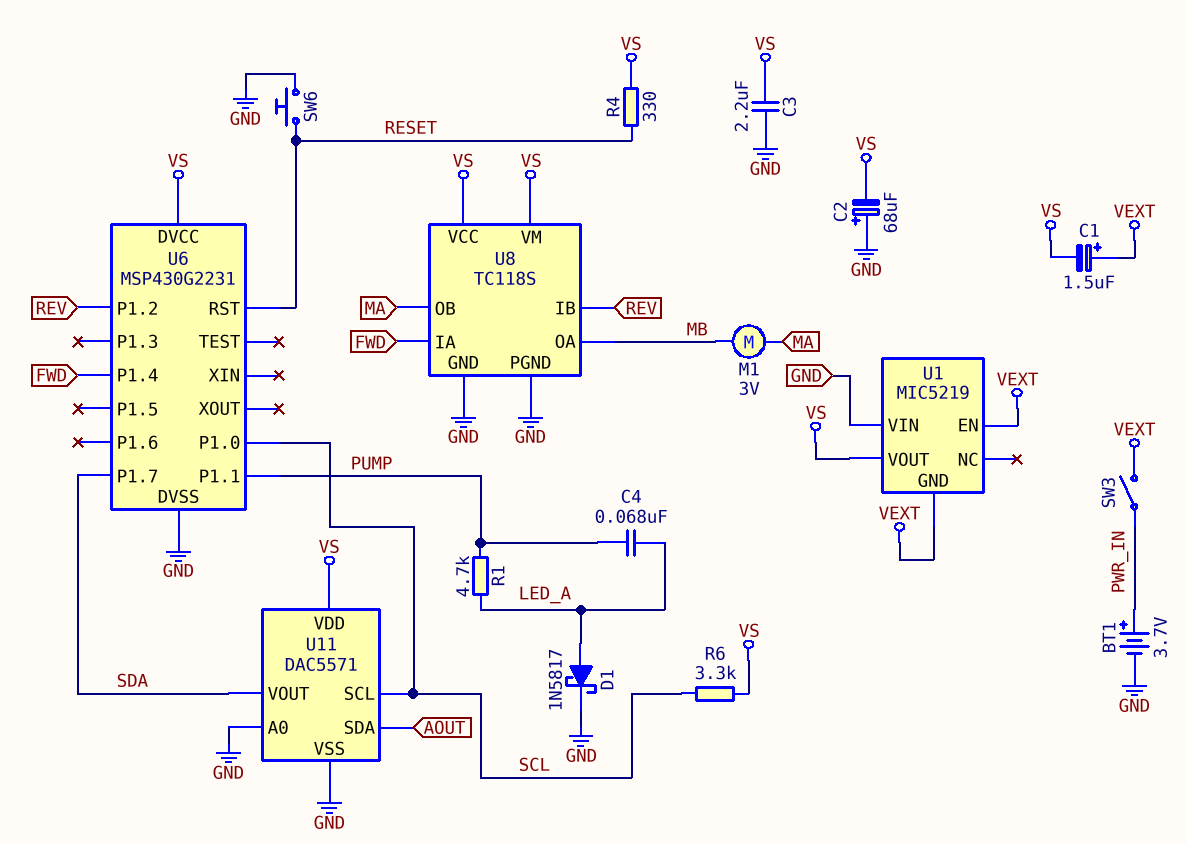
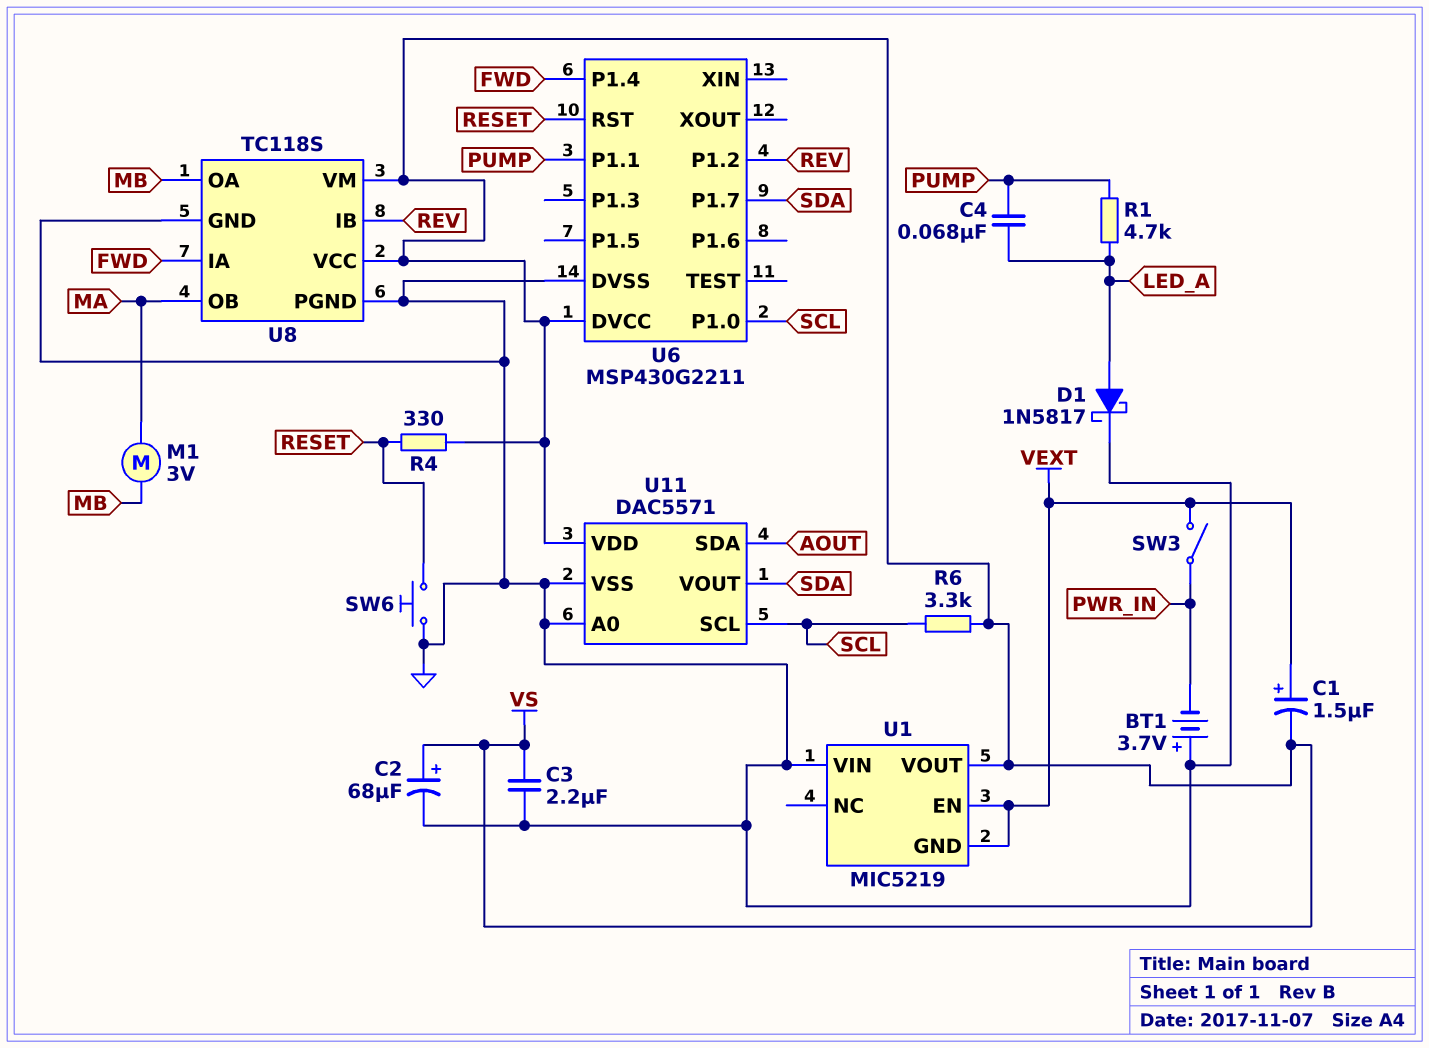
BT1: 3.7V (plus PWR_IN, minus GND) -> 3.7V (plus GND, minus PWR_IN)
C2: 68uF (plus GND, minus VS) -> 68uF (plus VS, minus GND)
U6: MSP430G2231 -> MSP430G2211

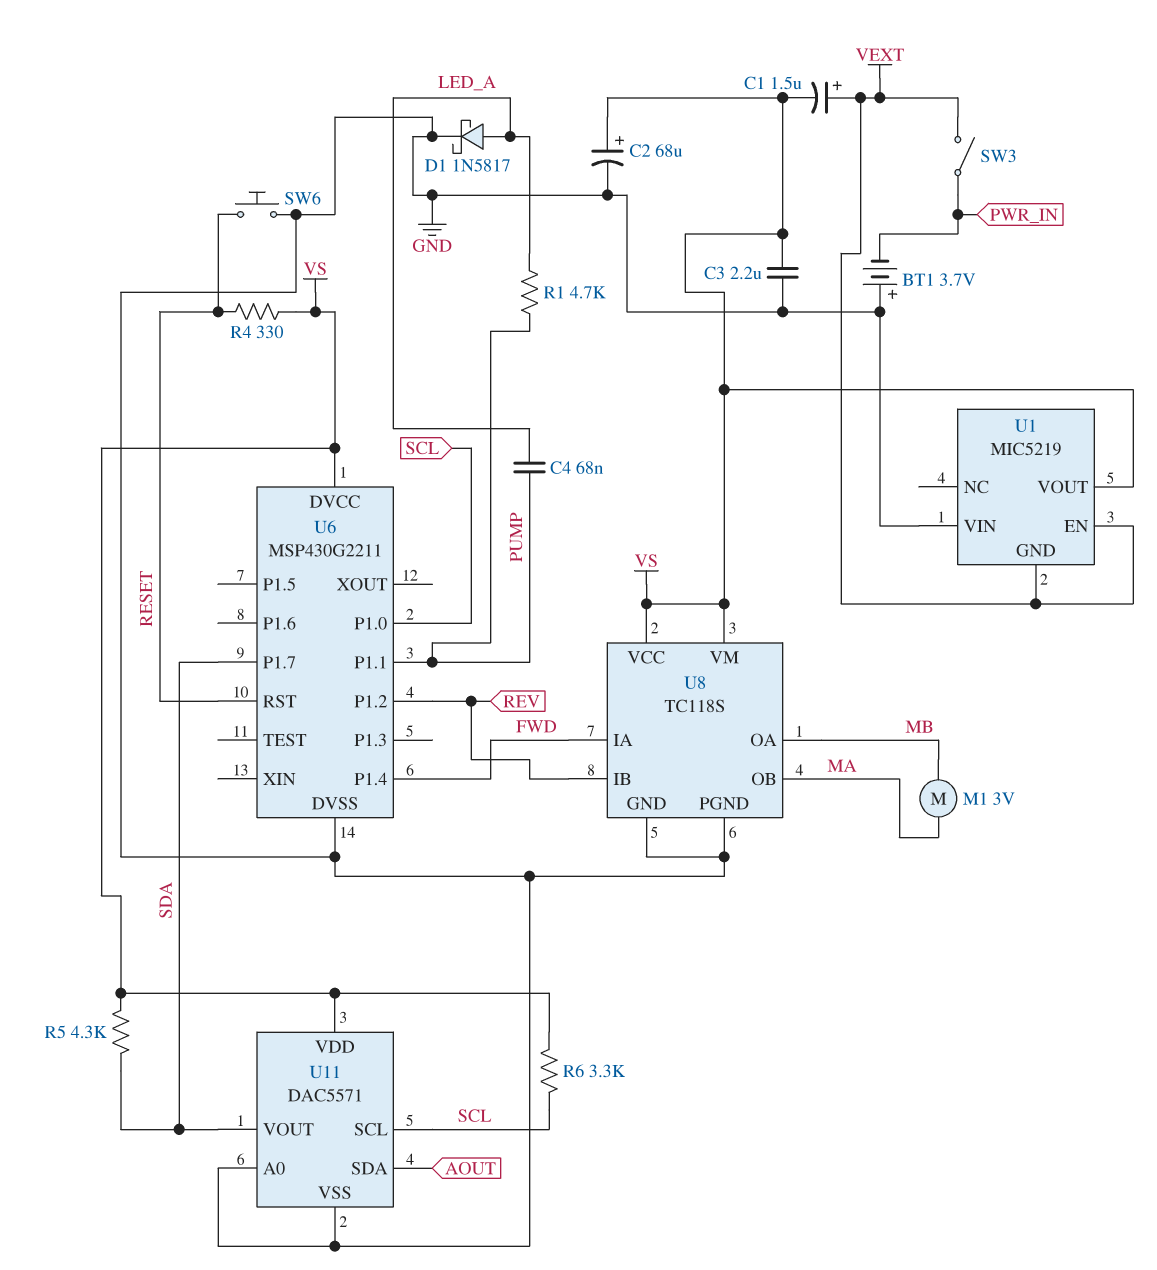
R5: none -> 4.3k (SDA, VS)

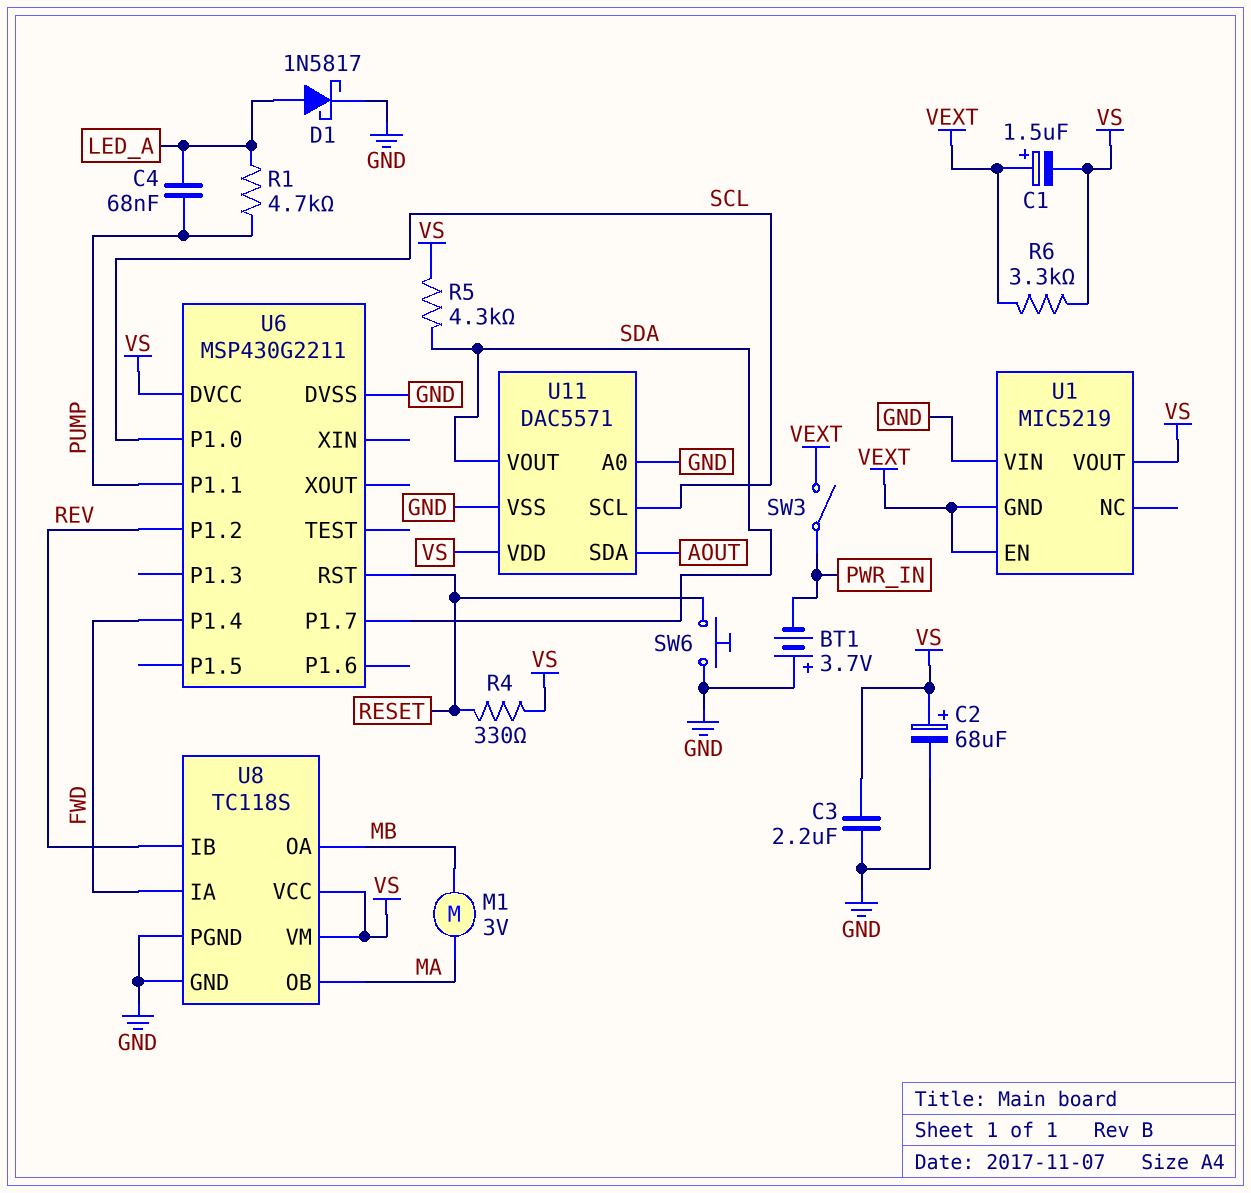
R6: 3.3k (SCL, VS) -> 3.3k (VEXT, VS)

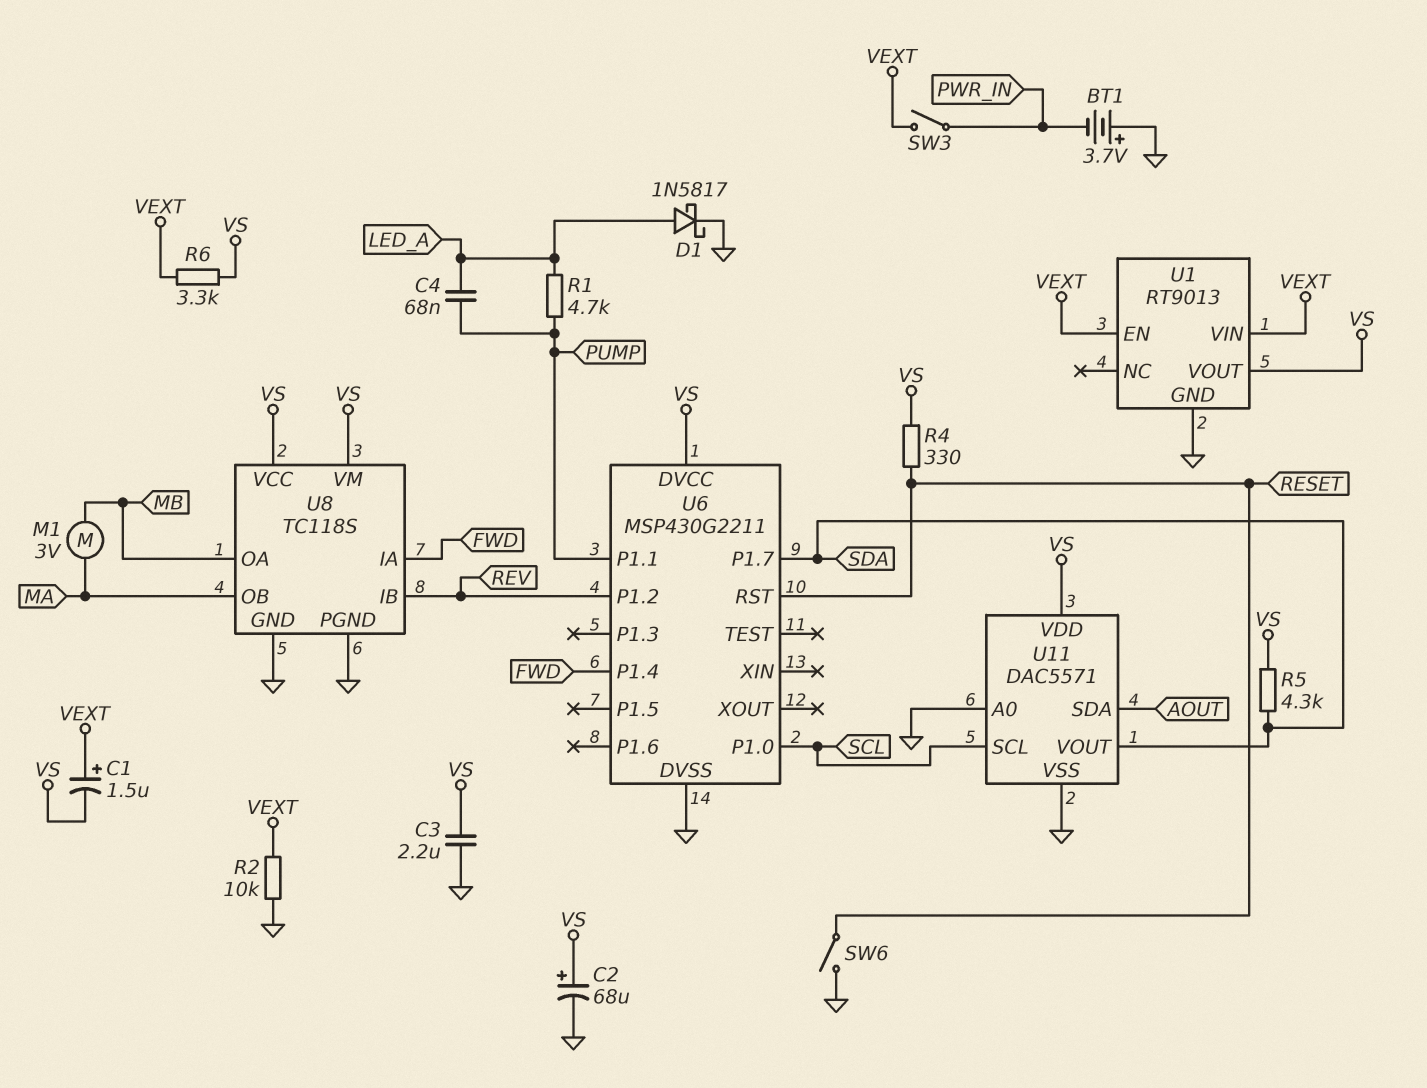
R2: none -> 10k (GND, VEXT)
SW6: button (GND, RESET) -> switch (GND, RESET)
U1: MIC5219 -> RT9013
U1 pin GND: VEXT -> GND
U1 pin VIN: GND -> VEXT

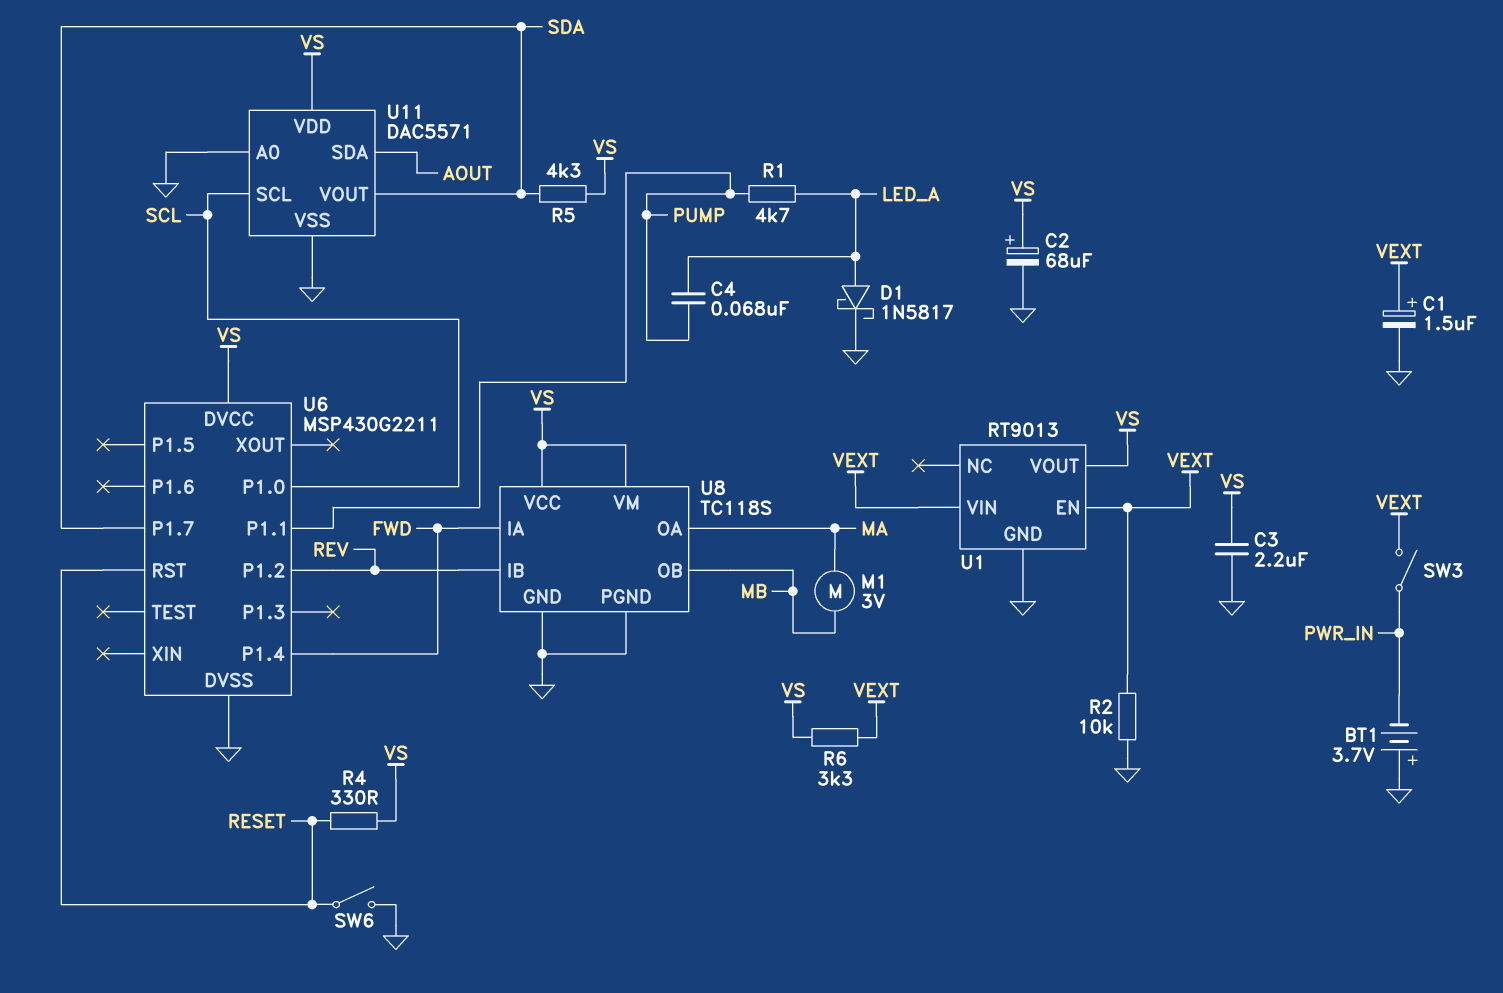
C1: 1.5uF (plus VEXT, minus VS) -> 1.5uF (plus VEXT, minus GND)
U8 pin OA: MB -> MA
U8 pin OB: MA -> MB

